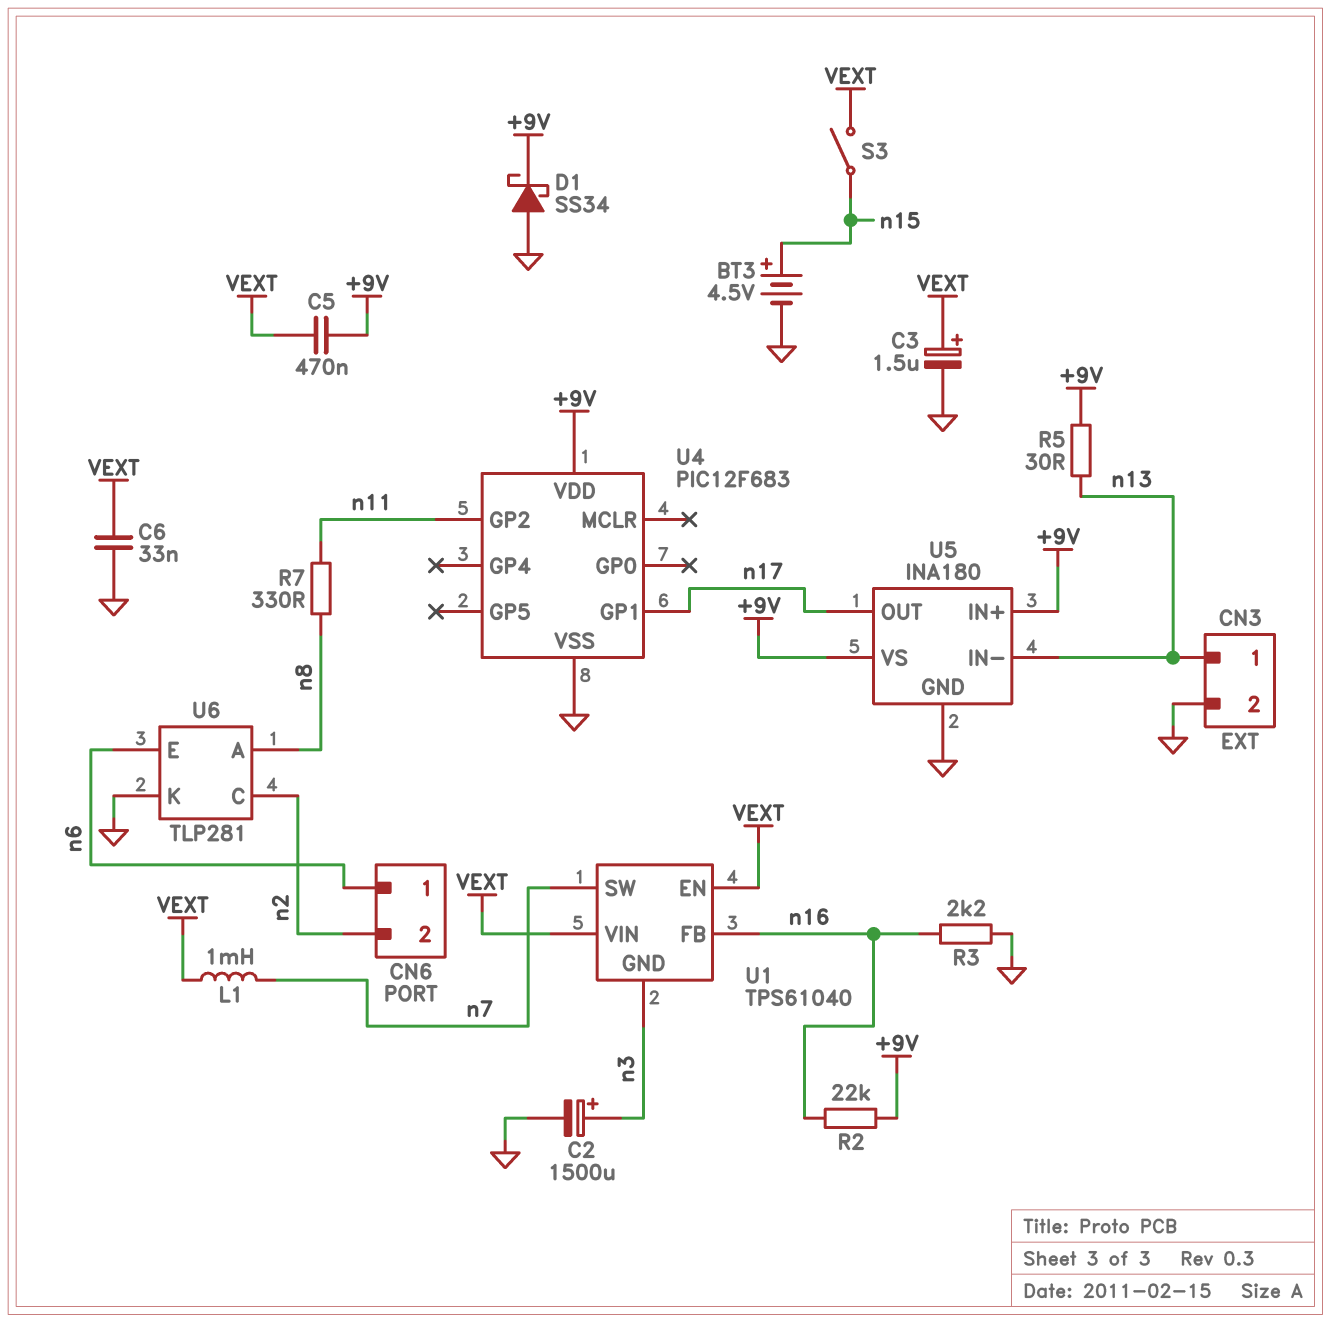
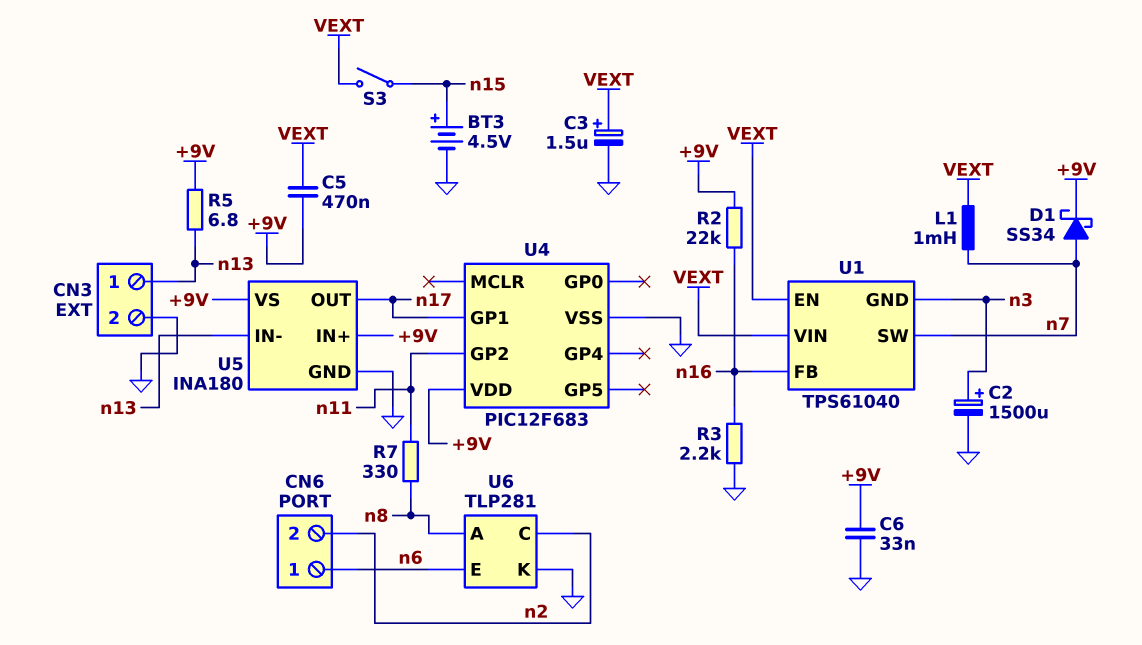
C6: 33nF (GND, VEXT) -> 33nF (+9V, GND)
D1: schottky SS34 (A GND, K +9V) -> schottky SS34 (A n7, K +9V)
R5: 30 (+9V, n13) -> 6.8 (+9V, n13)

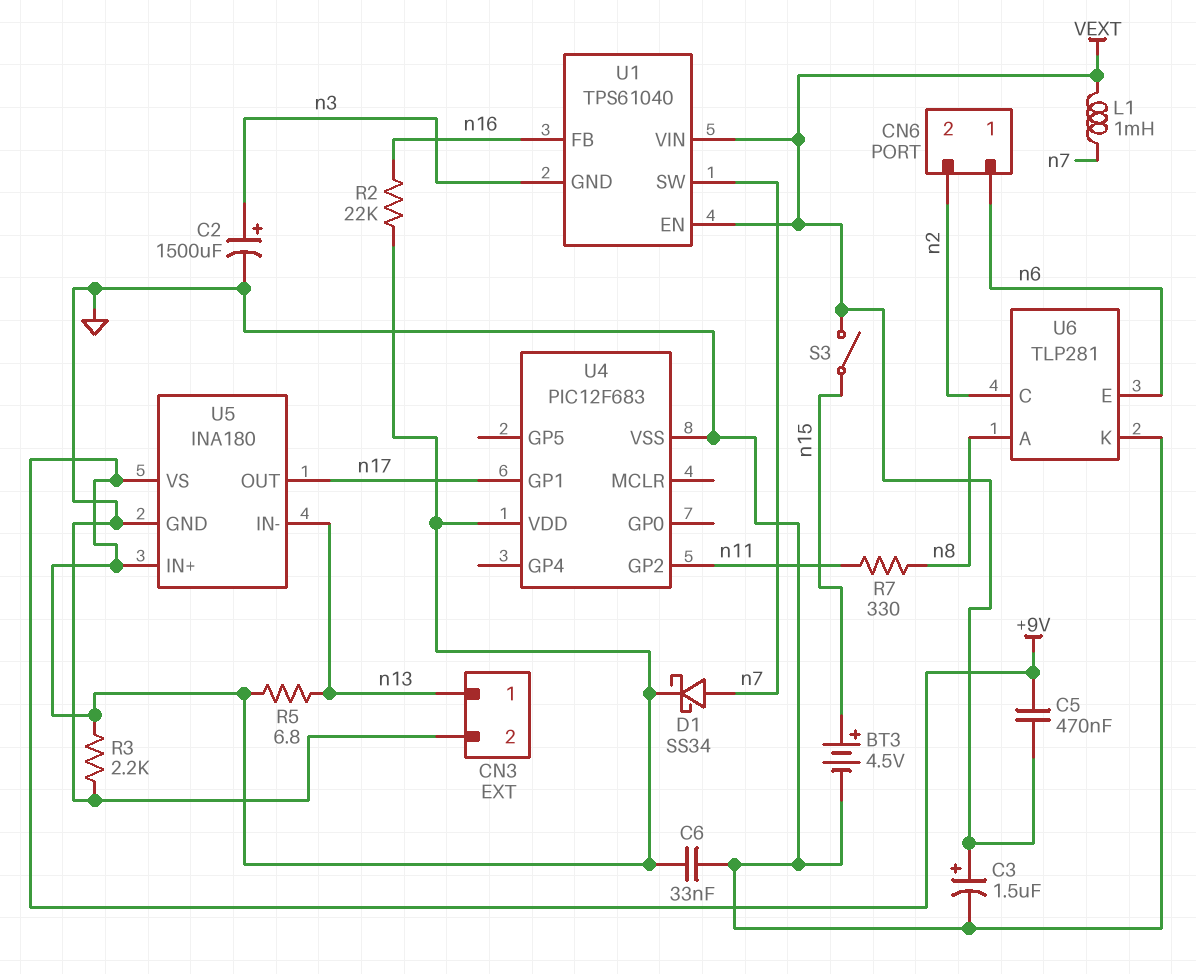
R3: 2.2k (GND, n16) -> 2.2k (+9V, GND)

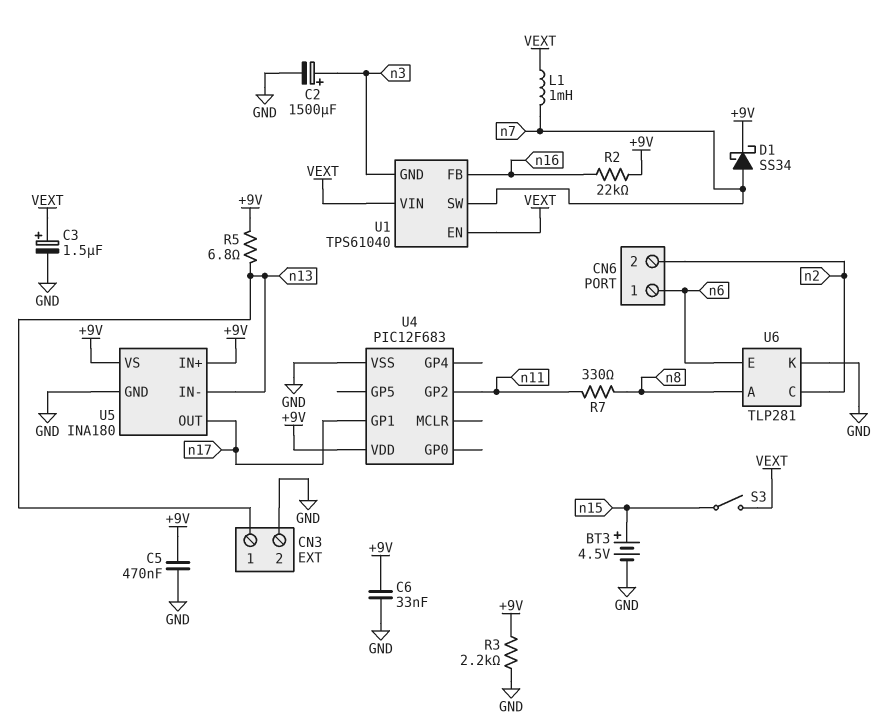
C5: 470nF (+9V, VEXT) -> 470nF (+9V, GND)

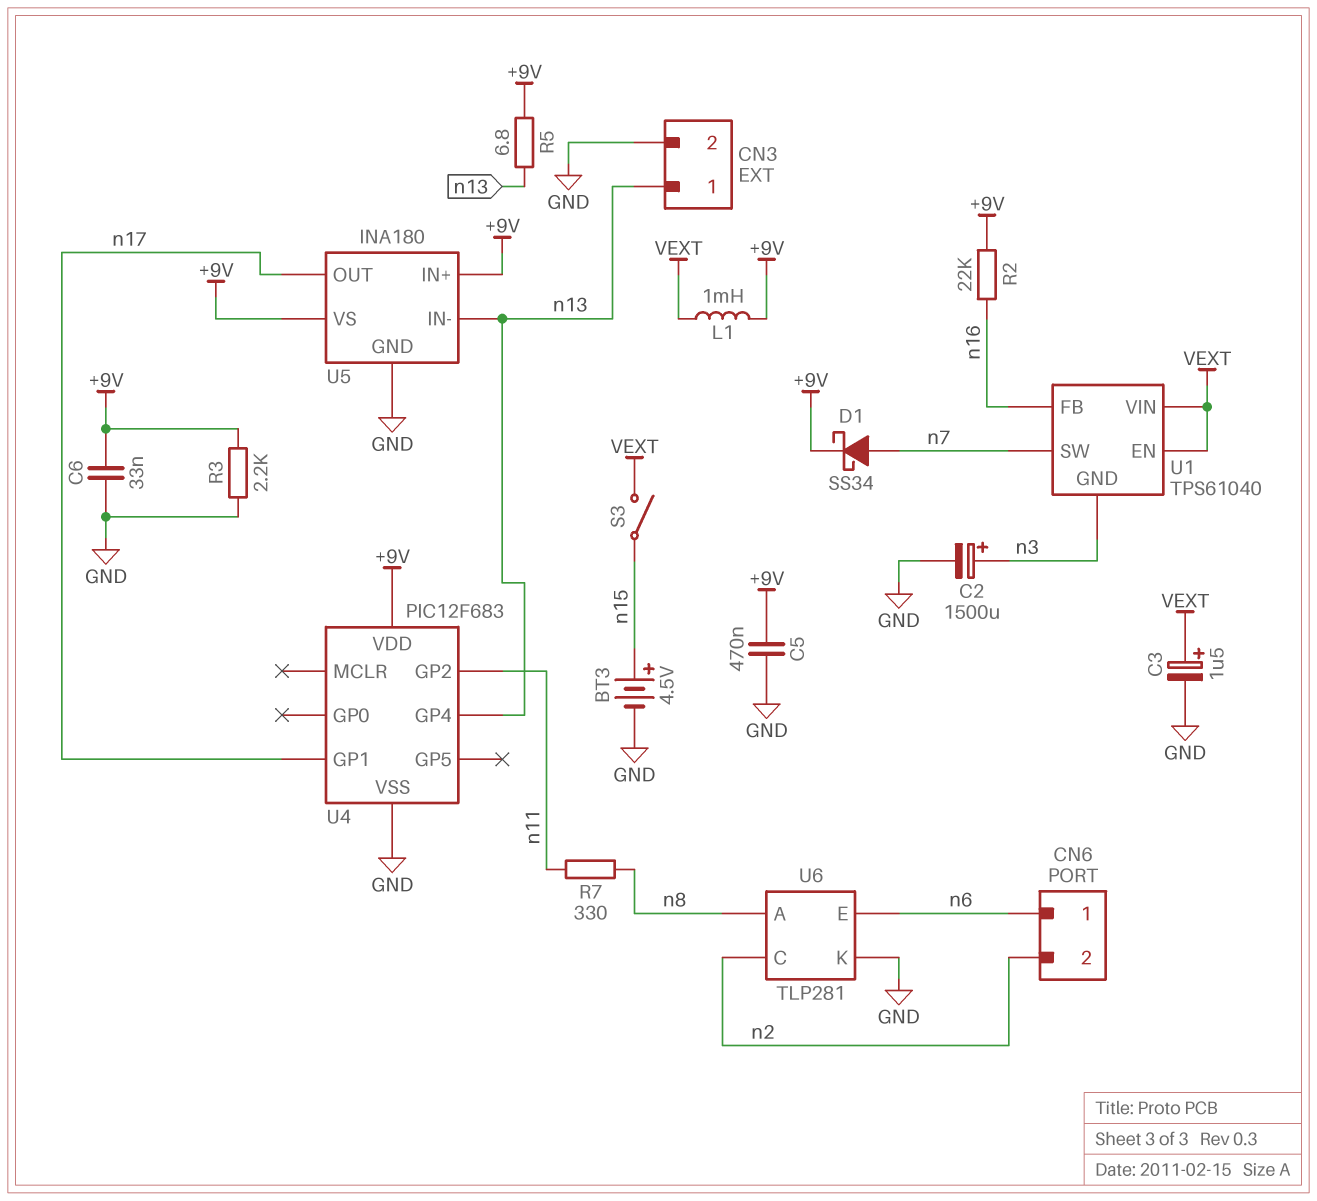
L1: 1mH (VEXT, n7) -> 1mH (+9V, VEXT)
U4 pin GP4: none -> n13

